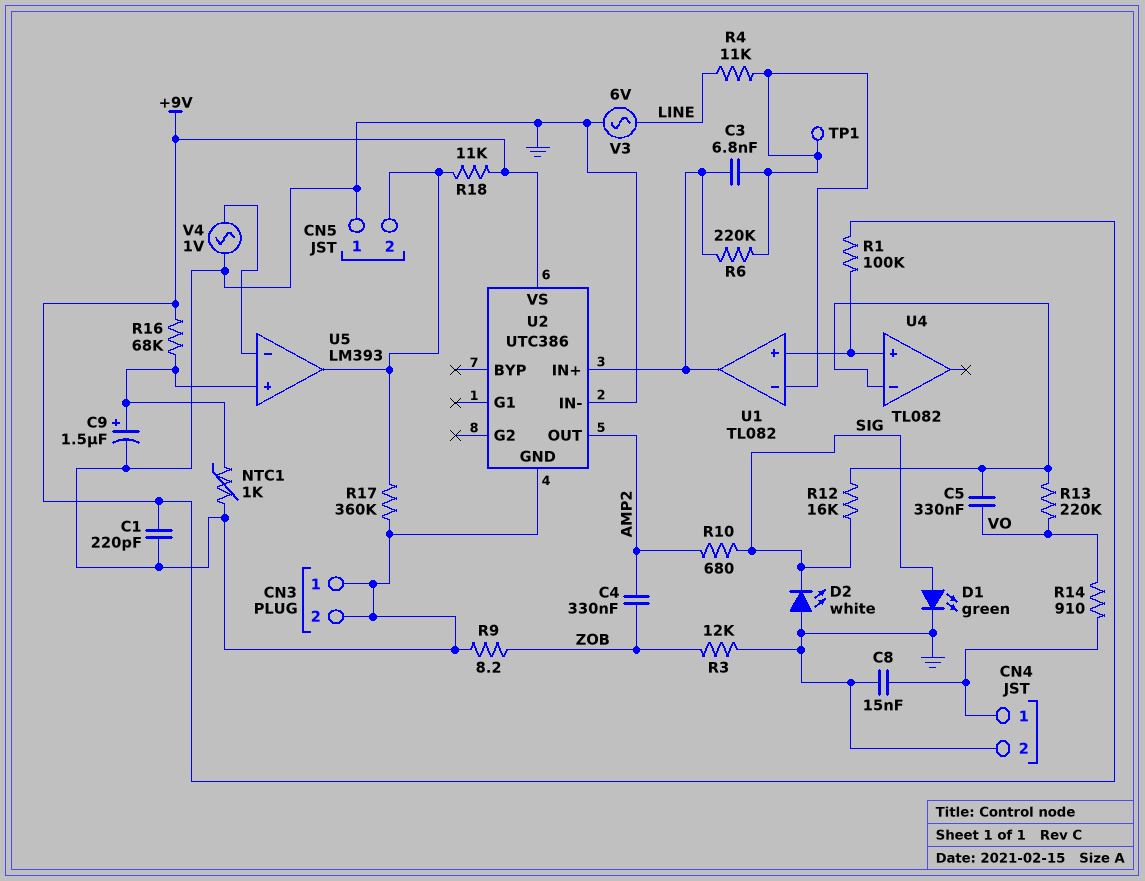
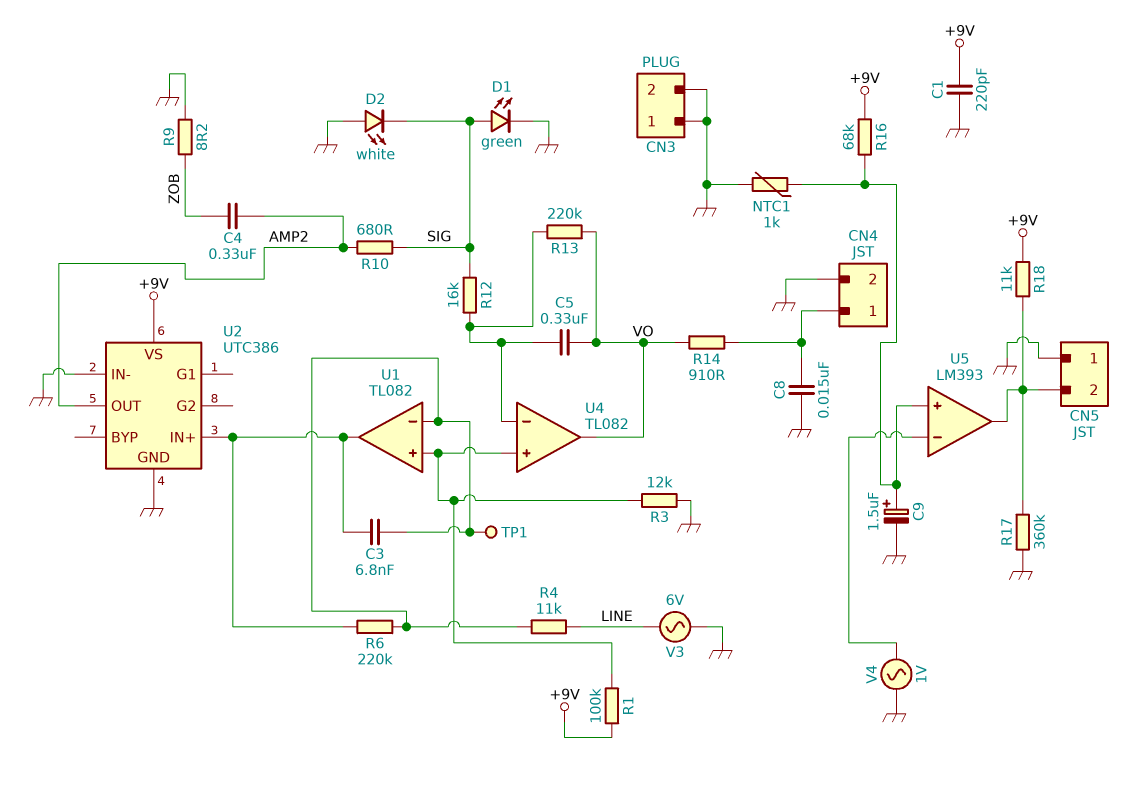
R3: 12k (GND, ZOB) -> 12k (GND, U1/in+)
U4 pin out: none -> VO

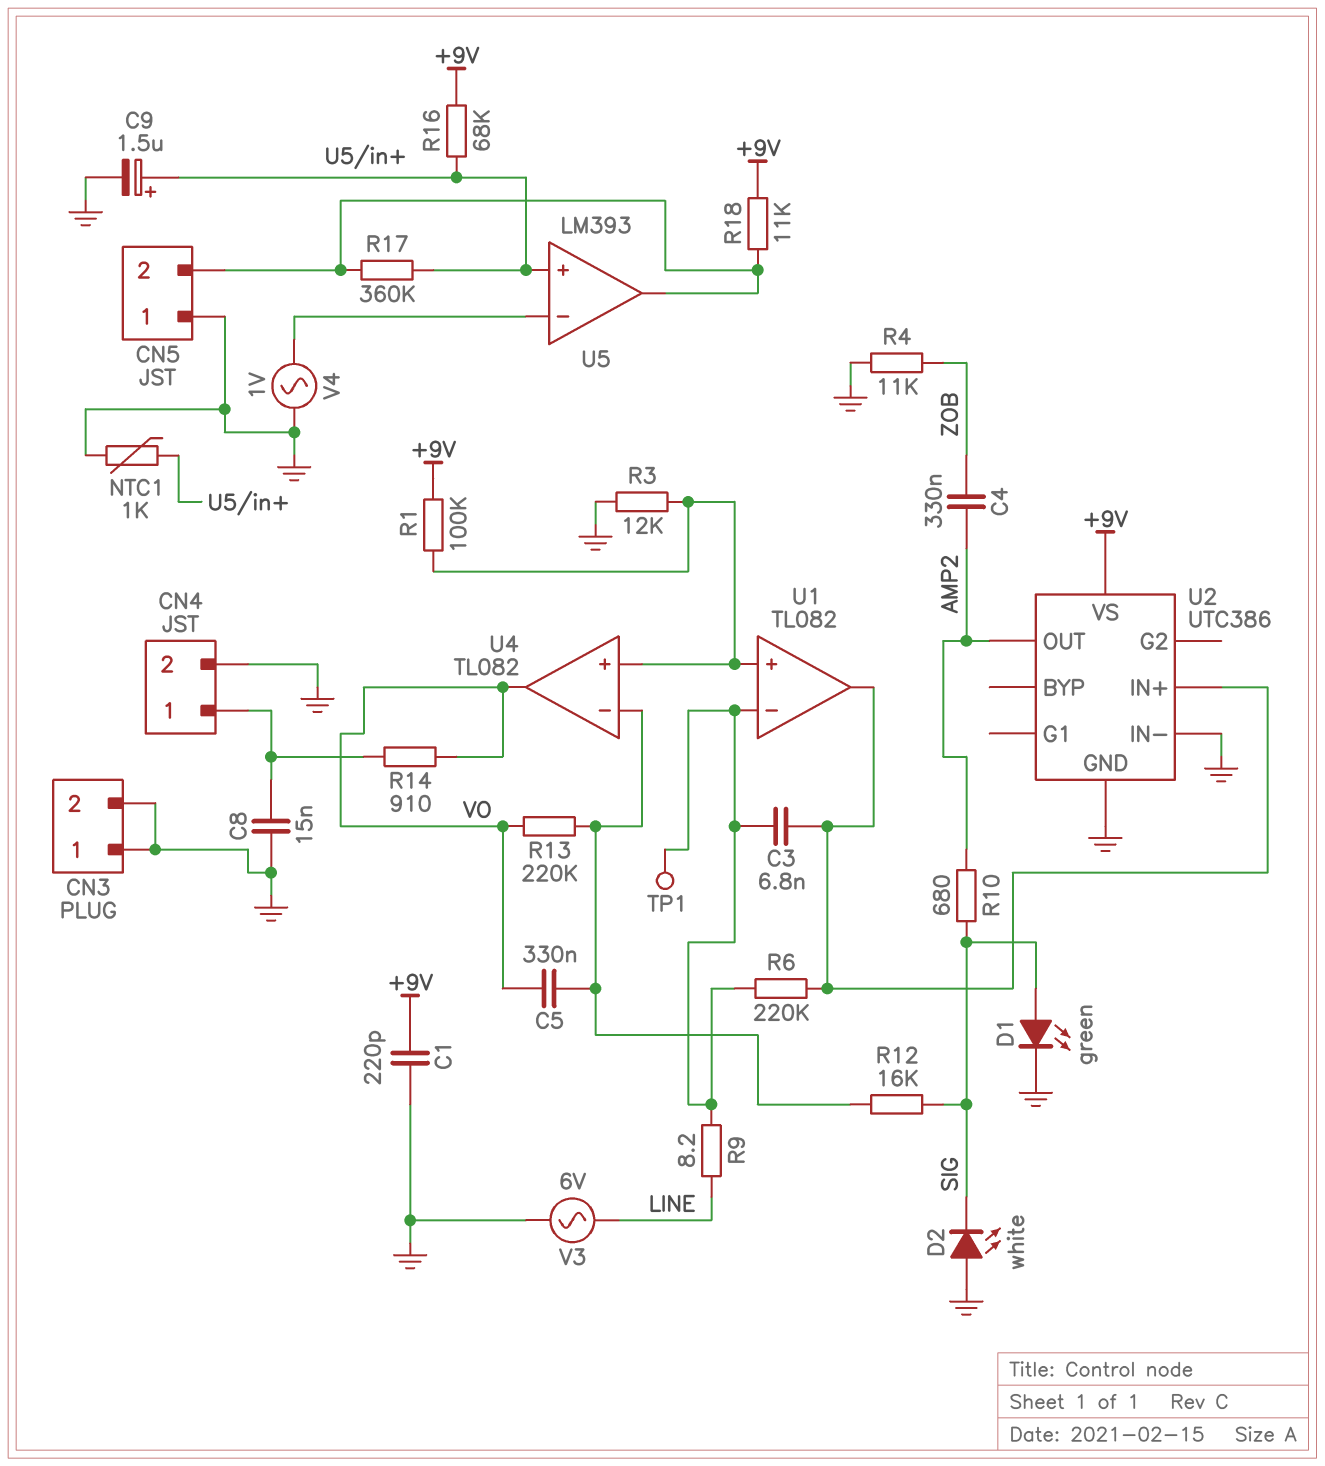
R4: 11k (LINE, U1/in-) -> 11k (GND, ZOB)
R9: 8.2 (GND, ZOB) -> 8.2 (LINE, U1/in-)
R17: 360k (CN5/2, GND) -> 360k (CN5/2, U5/in+)

